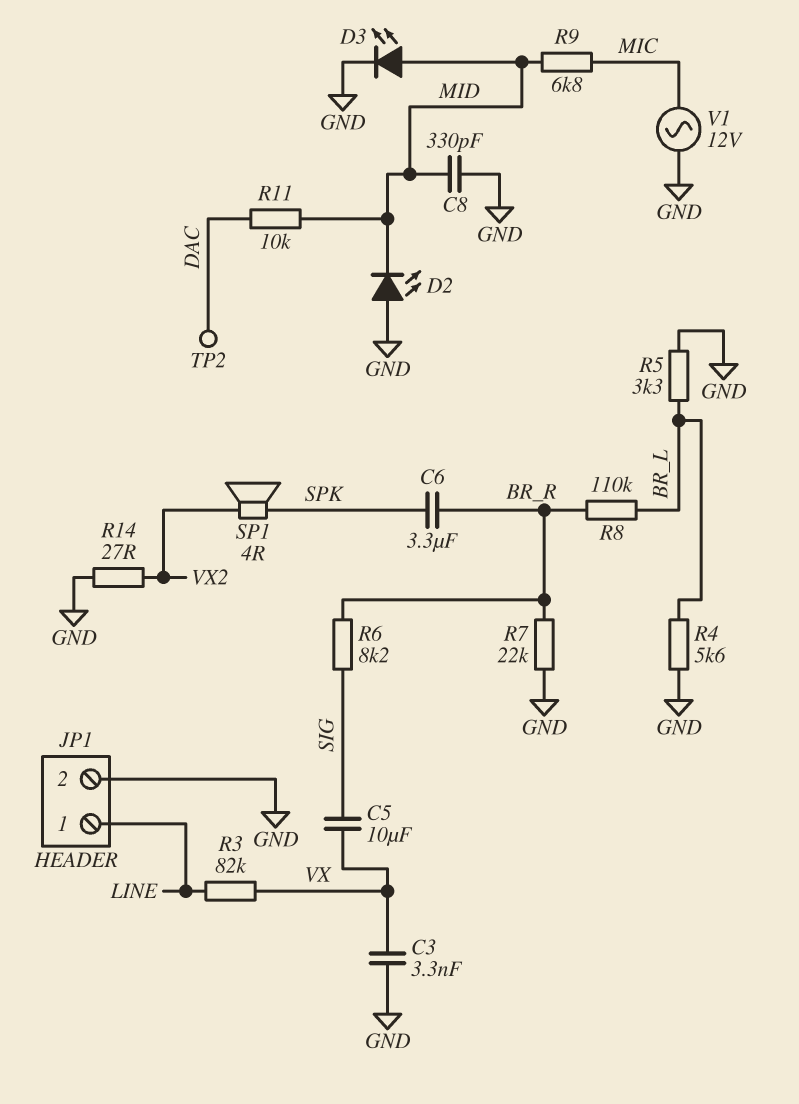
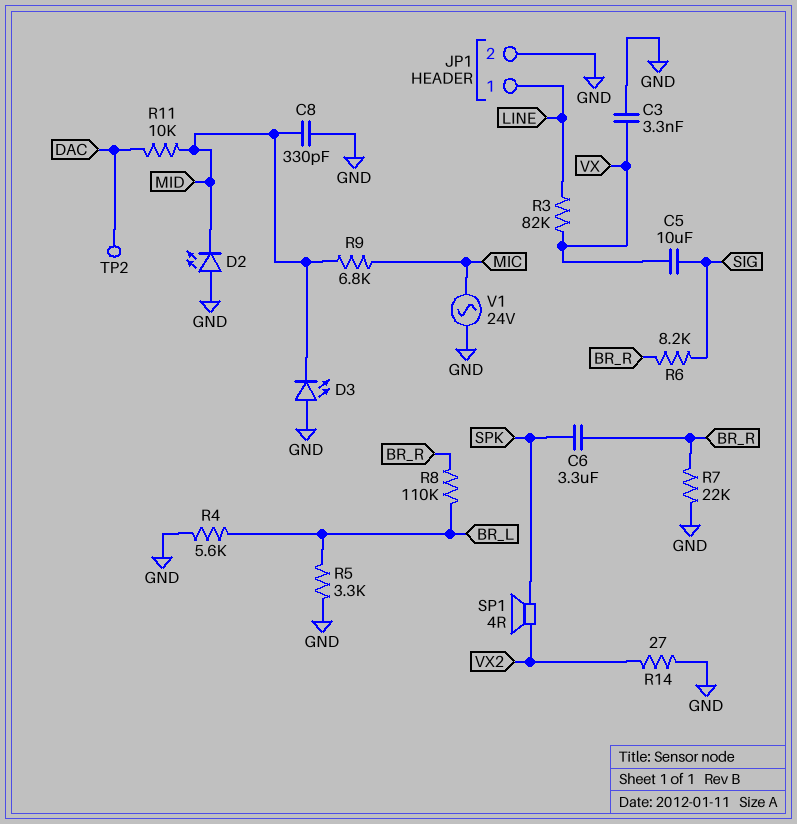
D3: LED (A MID, K GND) -> LED (A GND, K MID)
V1: AC 12V (GND, MIC) -> AC 24V (GND, MIC)

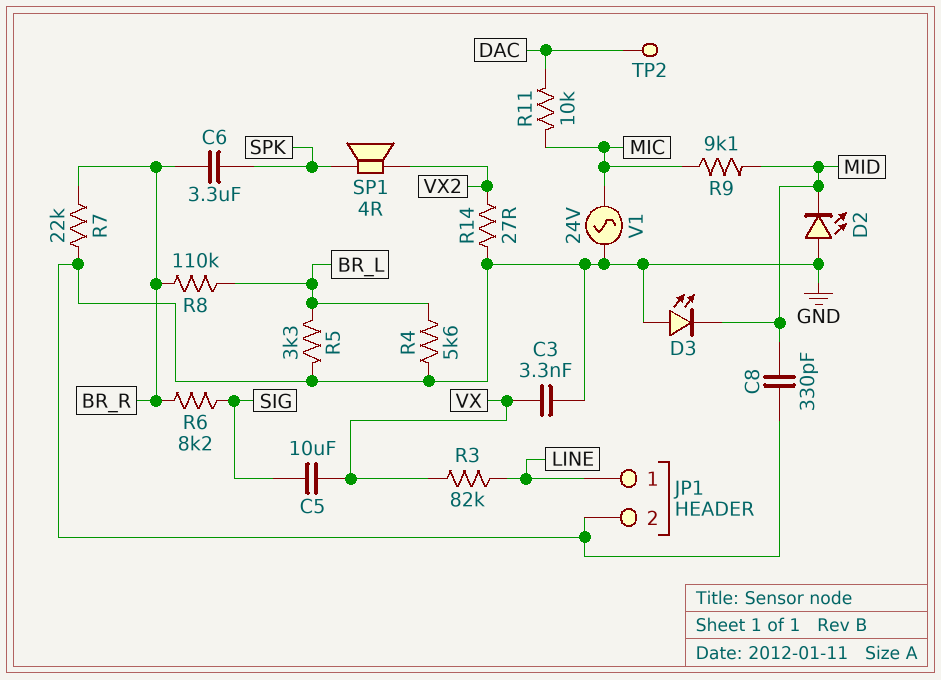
R9: 6.8k (MIC, MID) -> 9.1k (MIC, MID)
R11: 10k (DAC, MID) -> 10k (DAC, MIC)

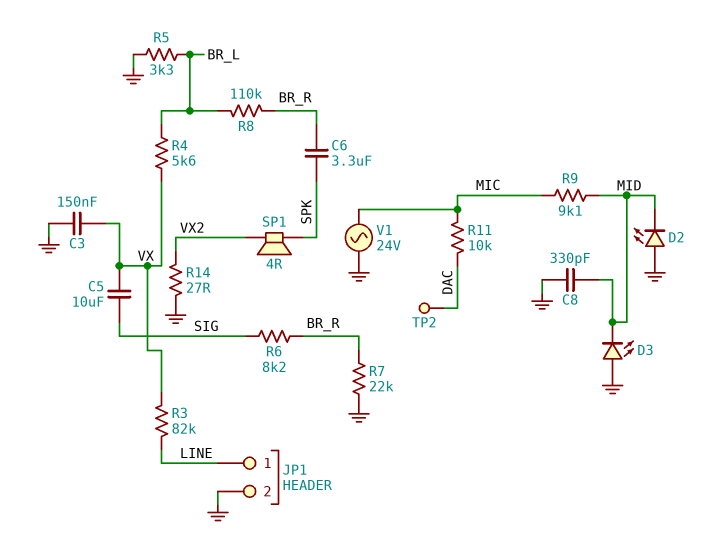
C3: 3.3nF (GND, VX) -> 150nF (GND, VX)
R4: 5.6k (BR_L, GND) -> 5.6k (BR_L, VX)

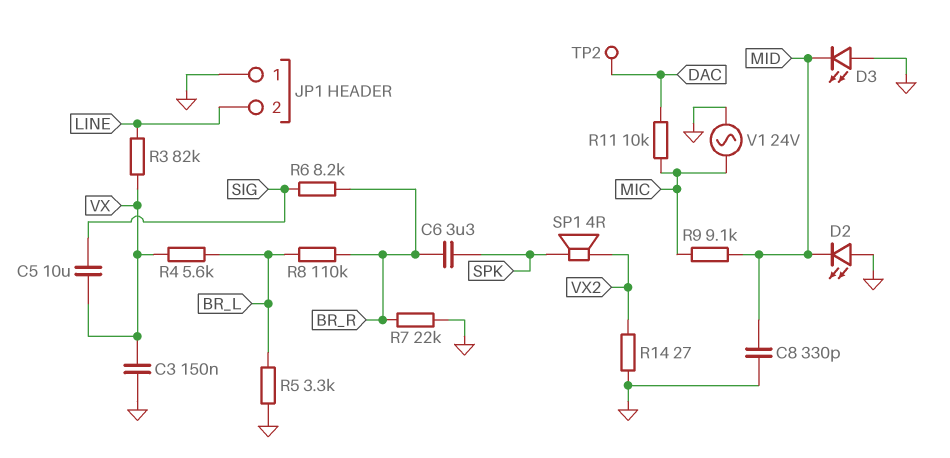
JP1 pin 1: LINE -> GND
JP1 pin 2: GND -> LINE

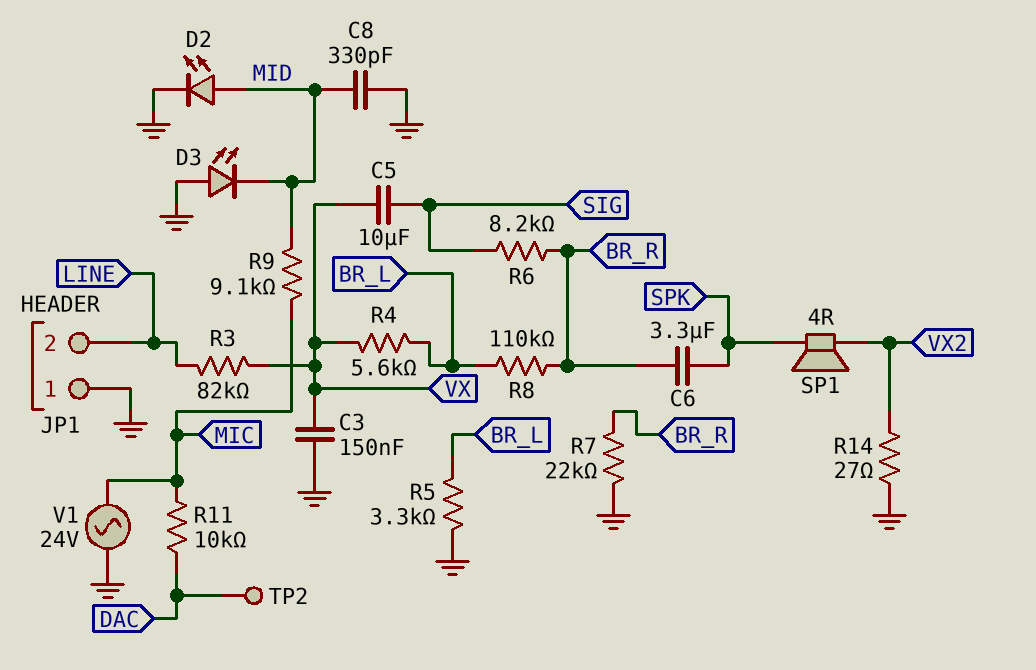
D2: LED (A GND, K MID) -> LED (A MID, K GND)

